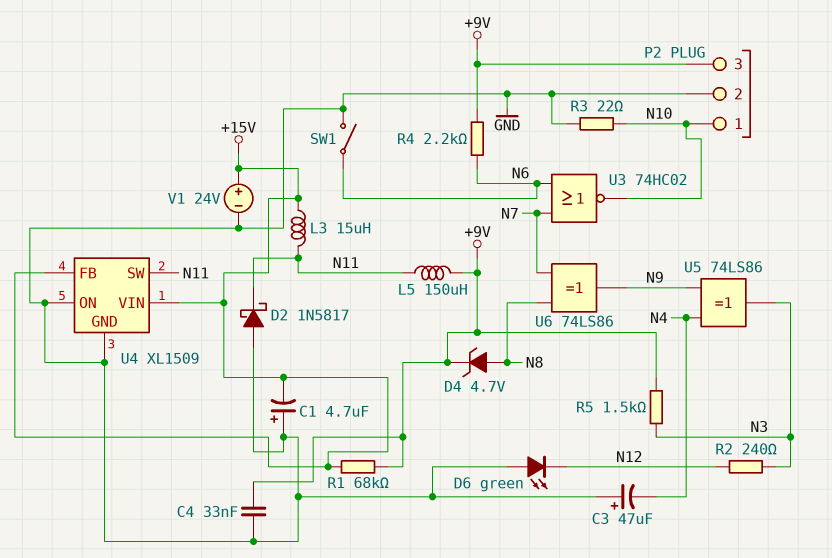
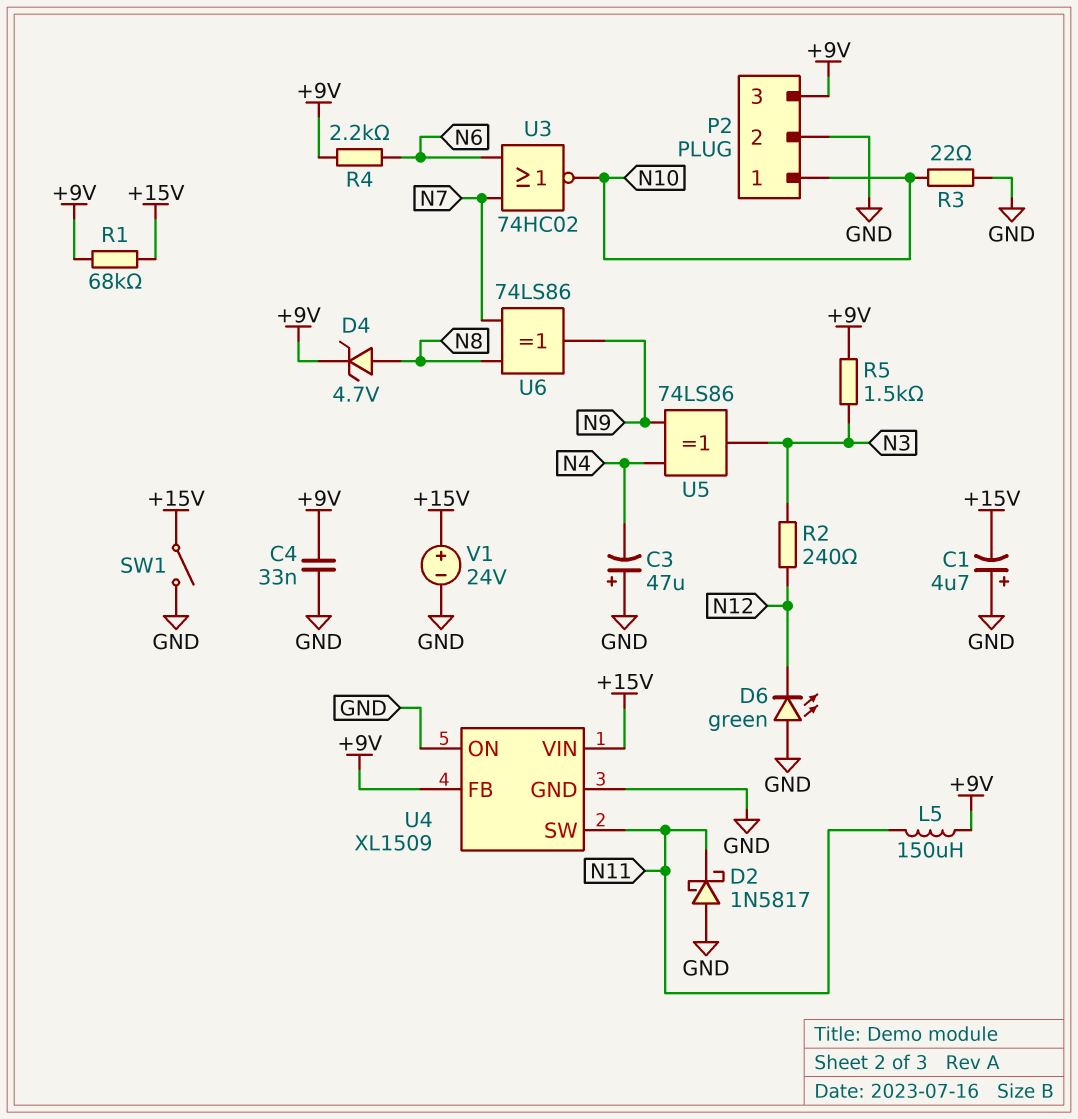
L3: 15uH (+15V, N11) -> none
SW1: switch (GND, N6) -> switch (+15V, GND)
U4 pin FB: +15V -> +9V

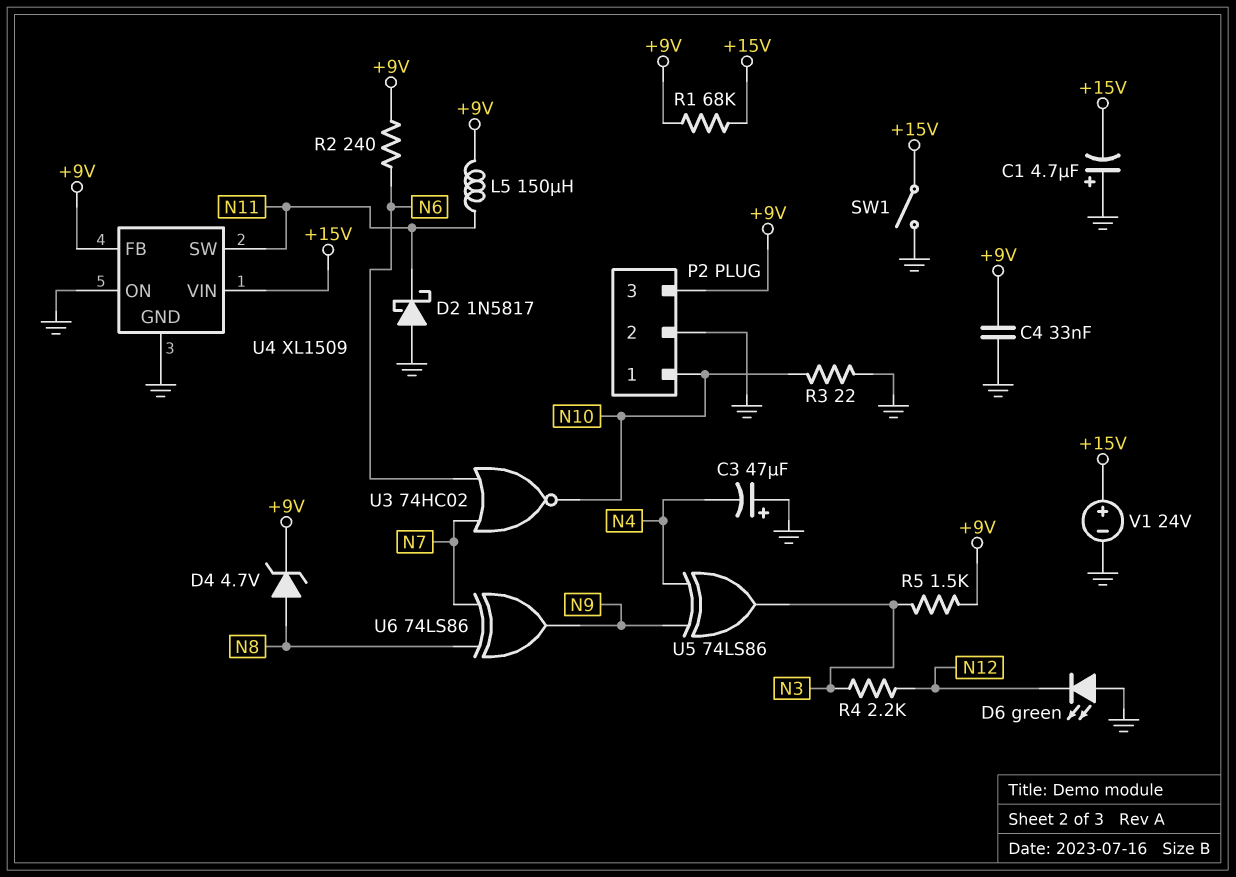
R2: 240 (N3, N12) -> 240 (+9V, N6)
R4: 2.2k (+9V, N6) -> 2.2k (N3, N12)

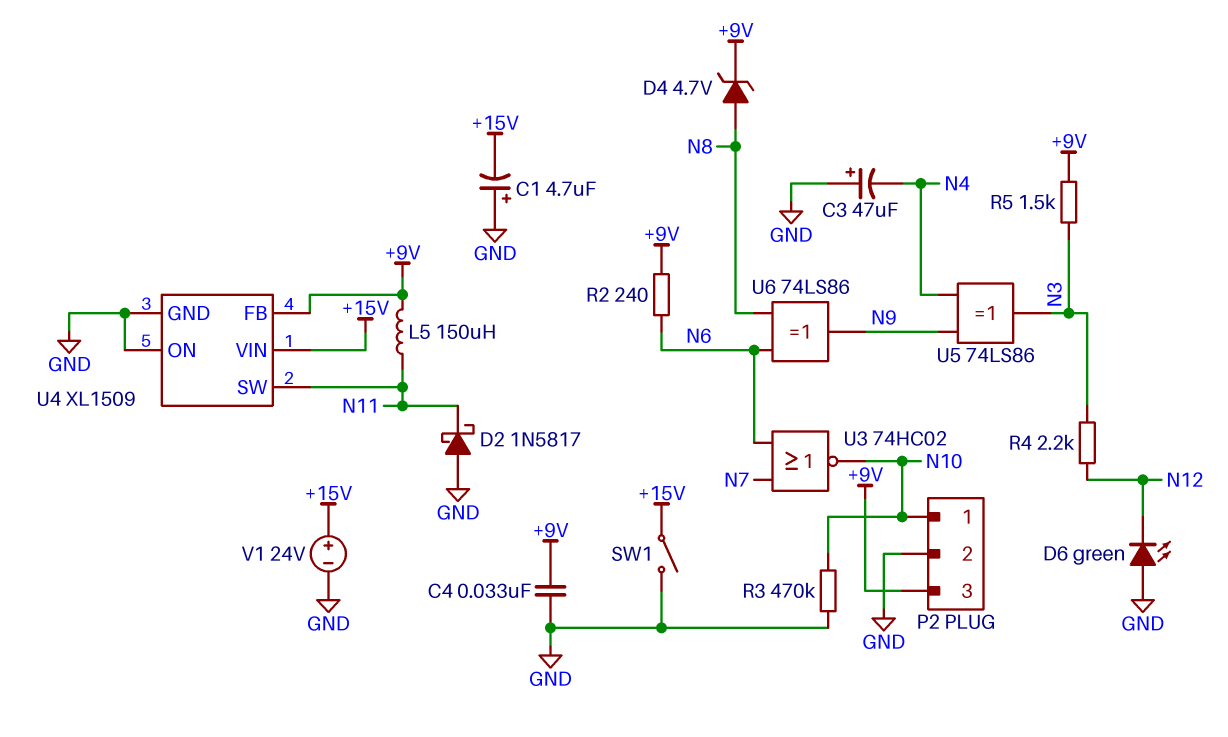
R1: 68k (+9V, +15V) -> none
R3: 22 (GND, N10) -> 470k (GND, N10)
U6: XOR 74LS86 (in N7, in N8, out N9) -> XOR 74LS86 (in N6, in N8, out N9)

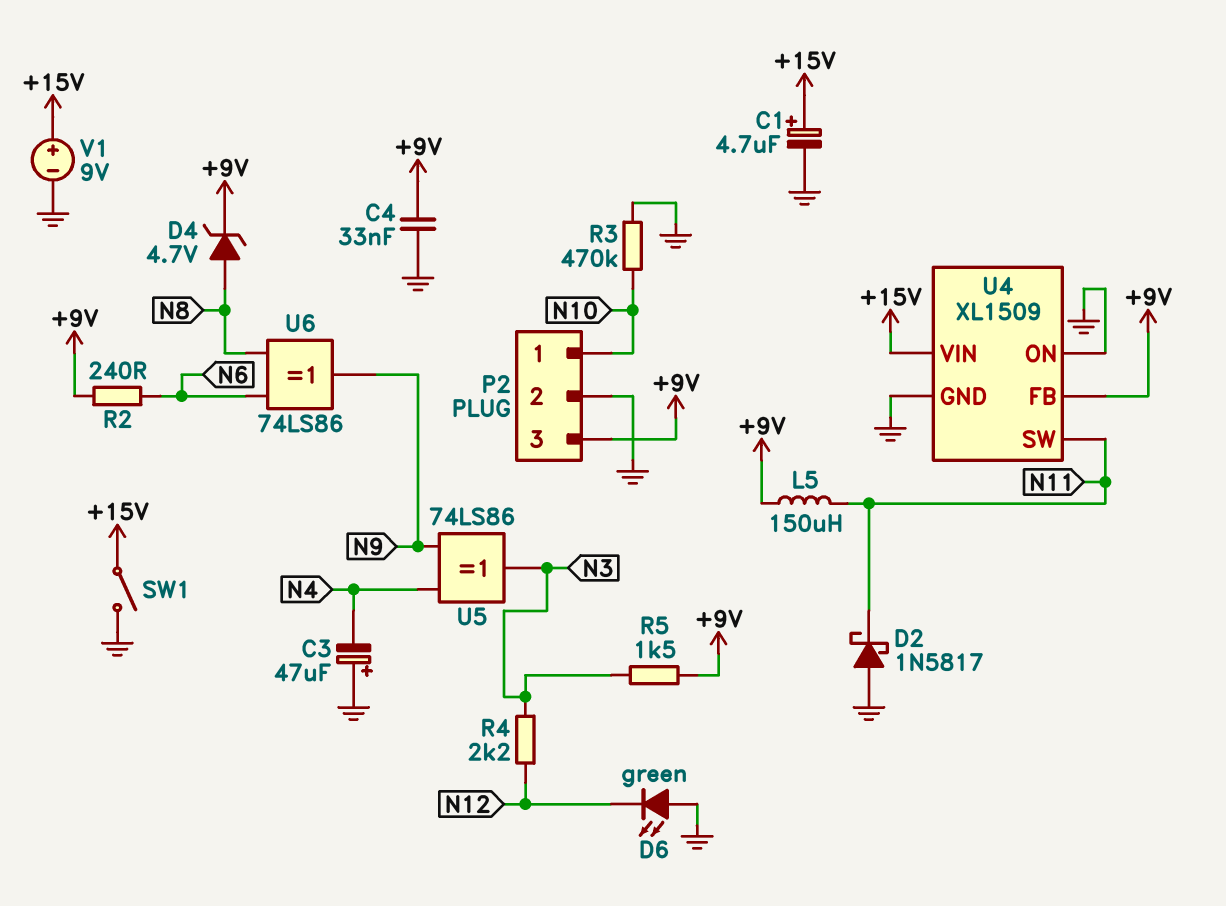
C1: 4.7uF (plus GND, minus +15V) -> 4.7uF (plus +15V, minus GND)
U3: NOR 74HC02 (in N6, in N7, out N10) -> none
V1: 24V (plus +15V, minus GND) -> 9V (plus +15V, minus GND)

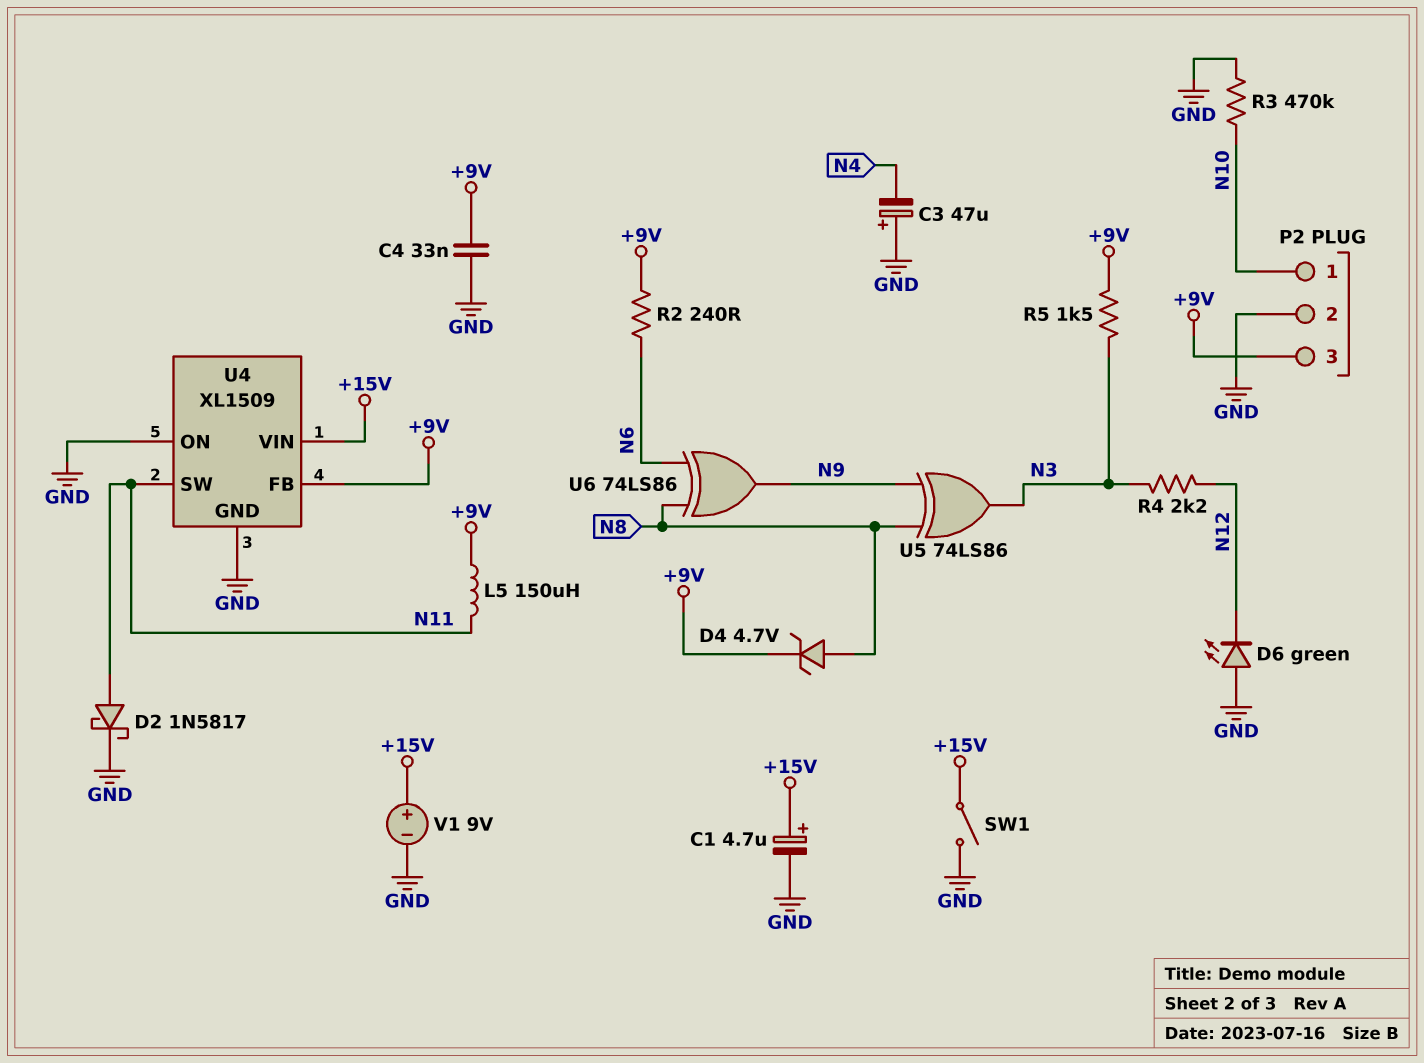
D2: schottky 1N5817 (A GND, K N11) -> schottky 1N5817 (A N11, K GND)
U5: XOR 74LS86 (in N4, in N9, out N3) -> XOR 74LS86 (in N8, in N9, out N3)

